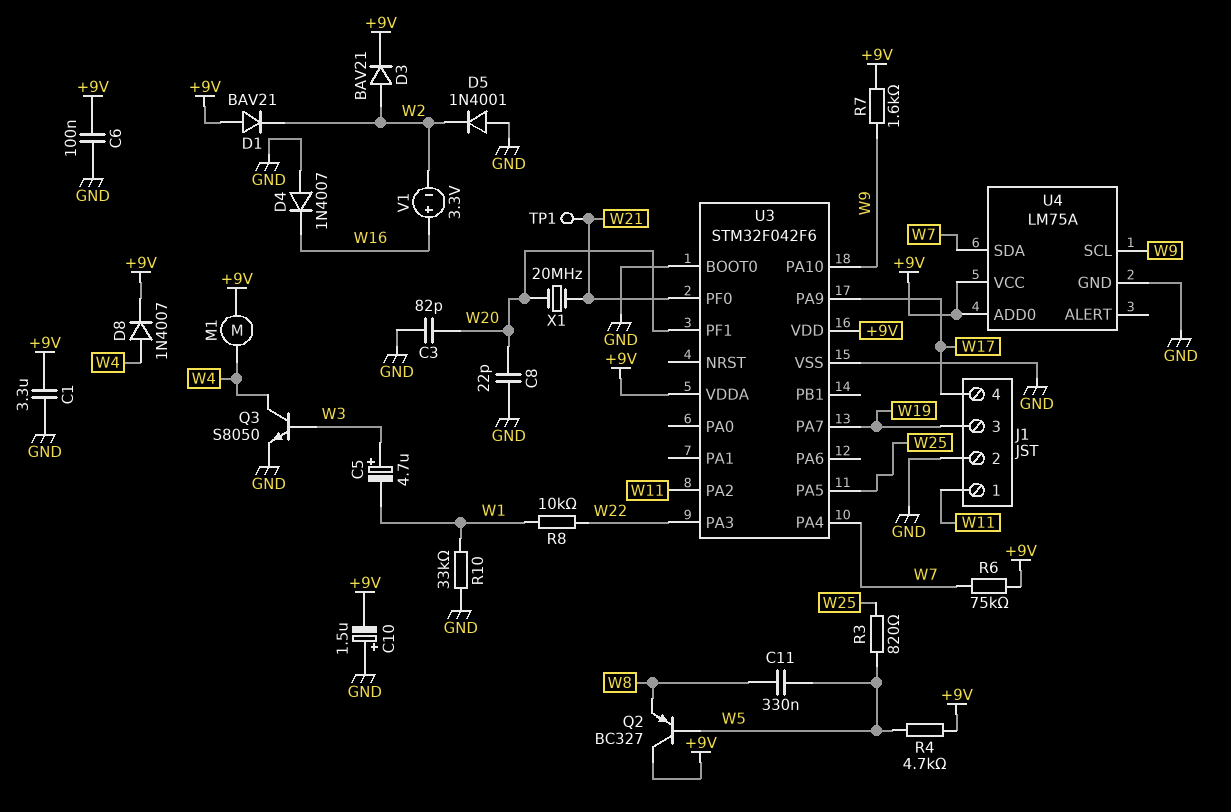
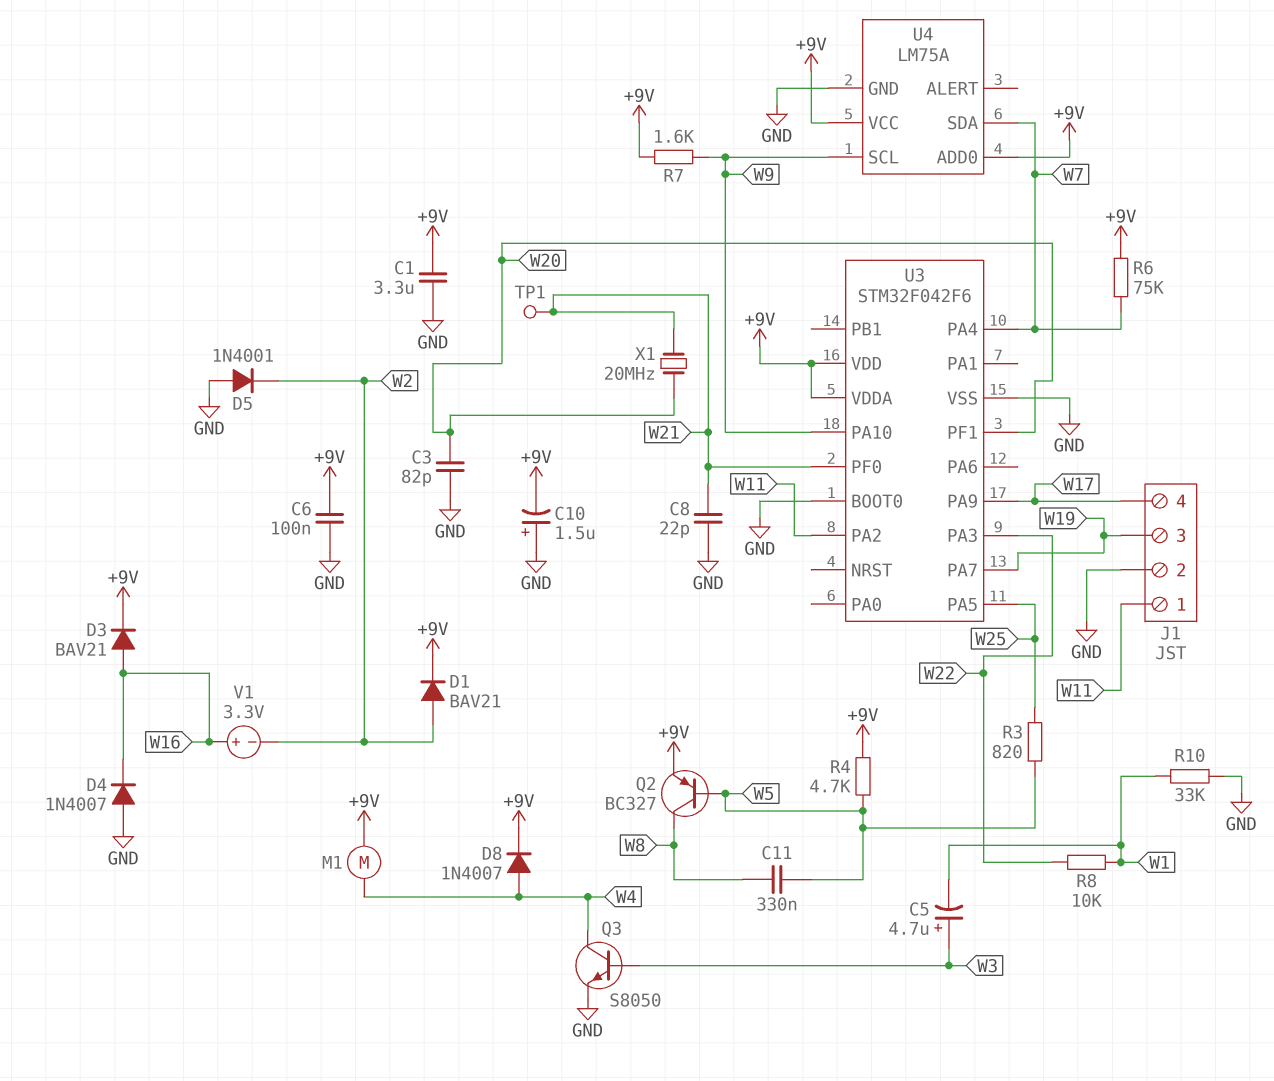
C8: 22pF (GND, W20) -> 22pF (GND, W21)
D1: diode BAV21 (A +9V, K W2) -> diode BAV21 (A W2, K +9V)
D3: diode BAV21 (A W2, K +9V) -> diode BAV21 (A W16, K +9V)
Q2: PNP BC327 (B W5, C +9V, E W8) -> PNP BC327 (B W5, C W8, E +9V)

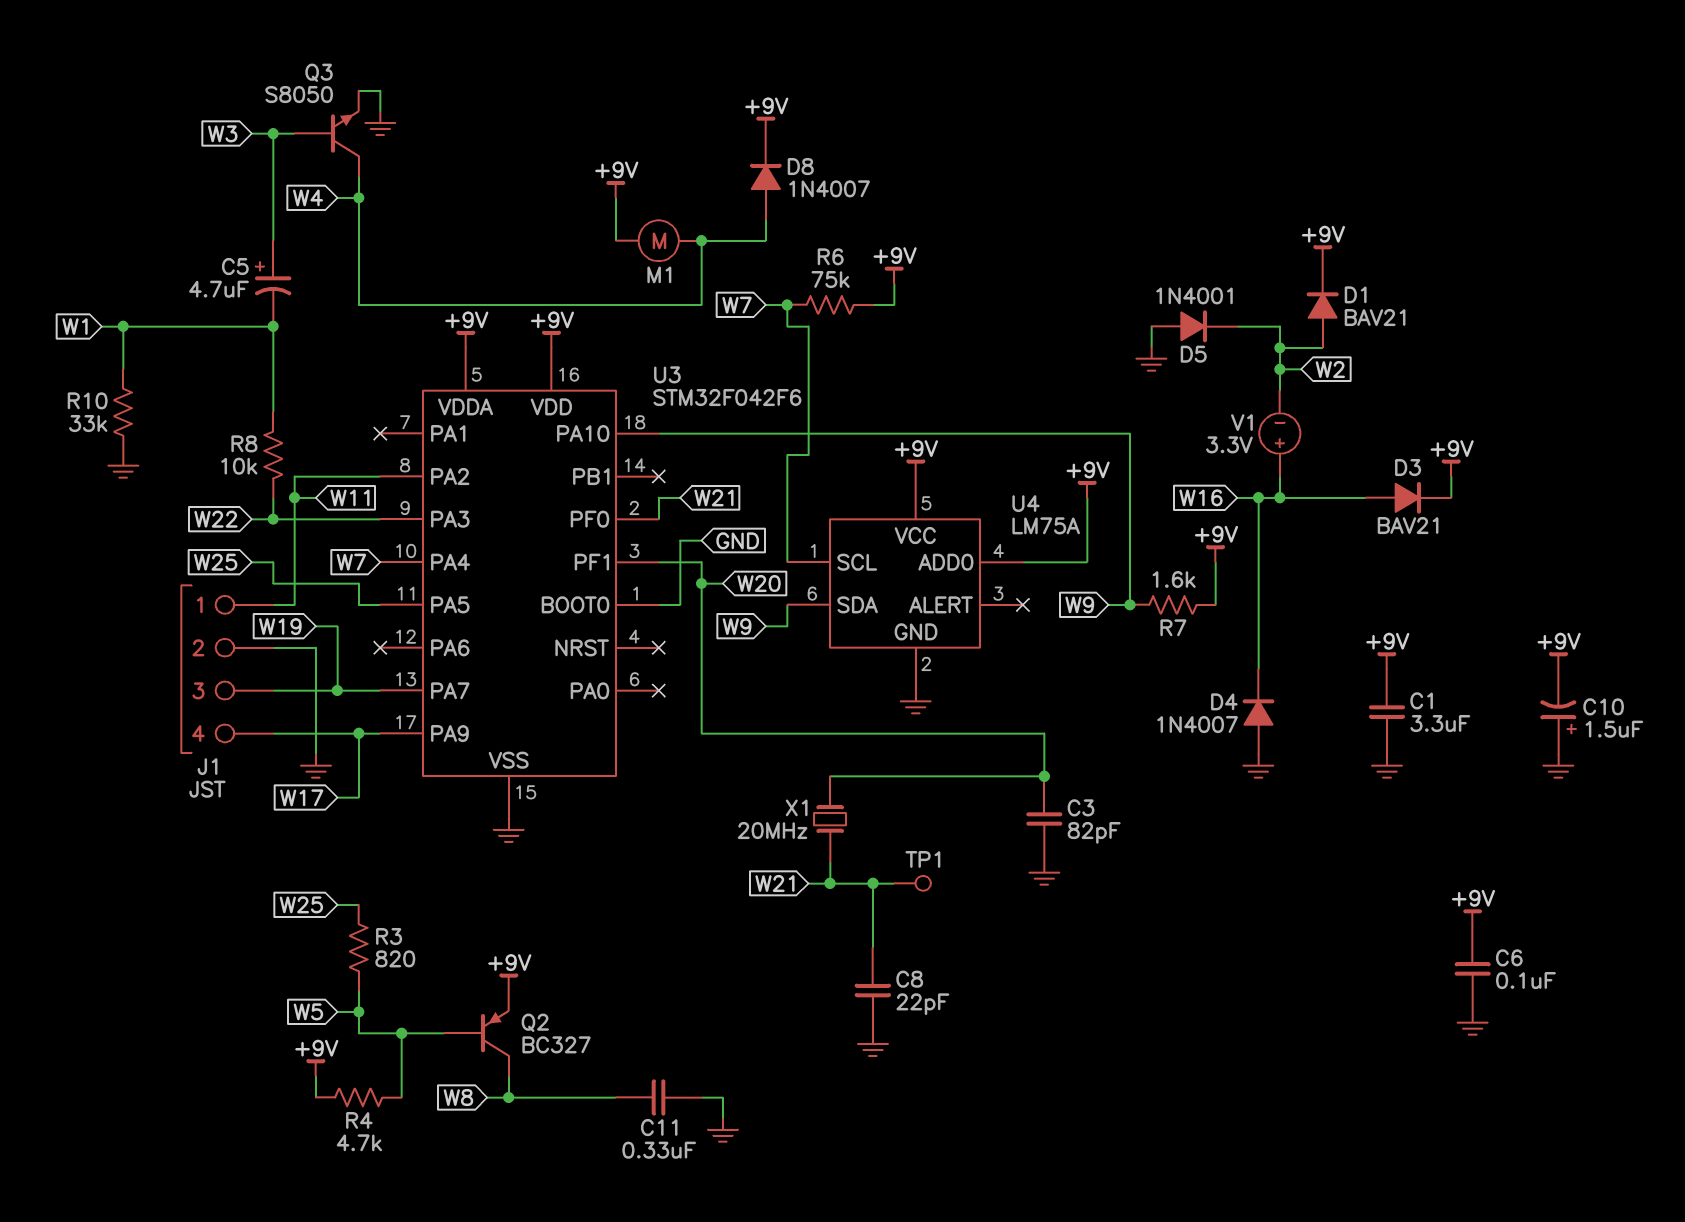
C11: 330nF (W5, W8) -> 330nF (GND, W8)
U4 pin SCL: W9 -> W7
U4 pin SDA: W7 -> W9

